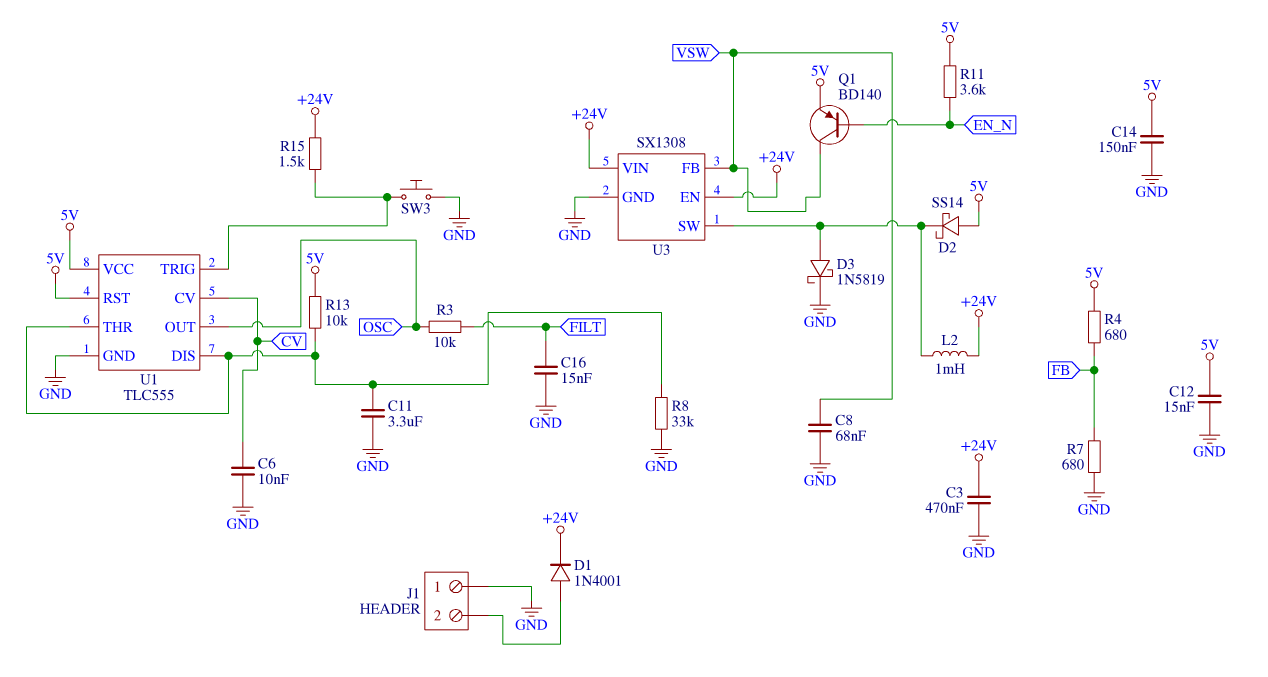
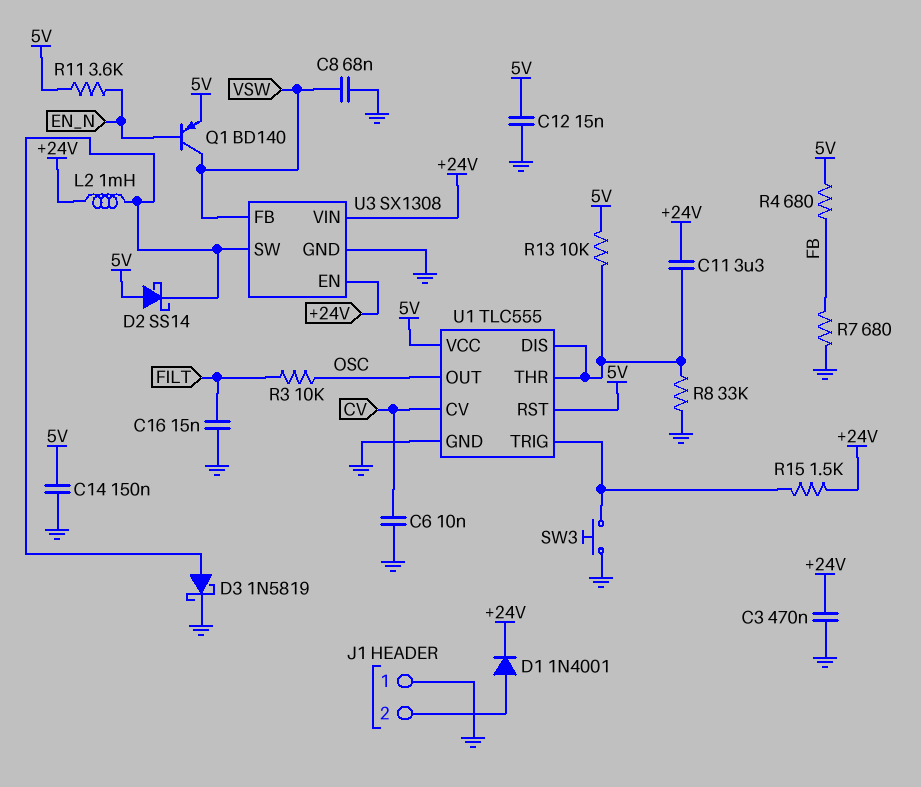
C11: 3.3uF (GND, U1/DIS) -> 3.3uF (+24V, U1/DIS)

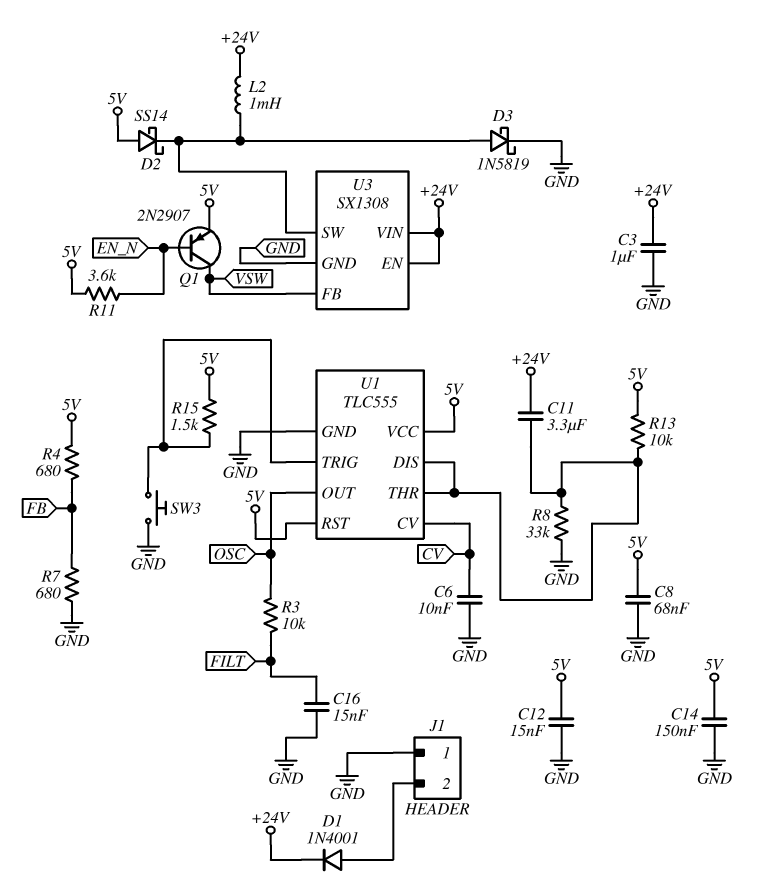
C3: 470nF (+24V, GND) -> 1uF (+24V, GND)
C8: 68nF (GND, VSW) -> 68nF (5V, GND)
Q1: PNP BD140 (B EN_N, C VSW, E 5V) -> PNP 2N2907 (B EN_N, C VSW, E 5V)
R15: 1.5k (+24V, U1/TRIG) -> 1.5k (5V, U1/TRIG)

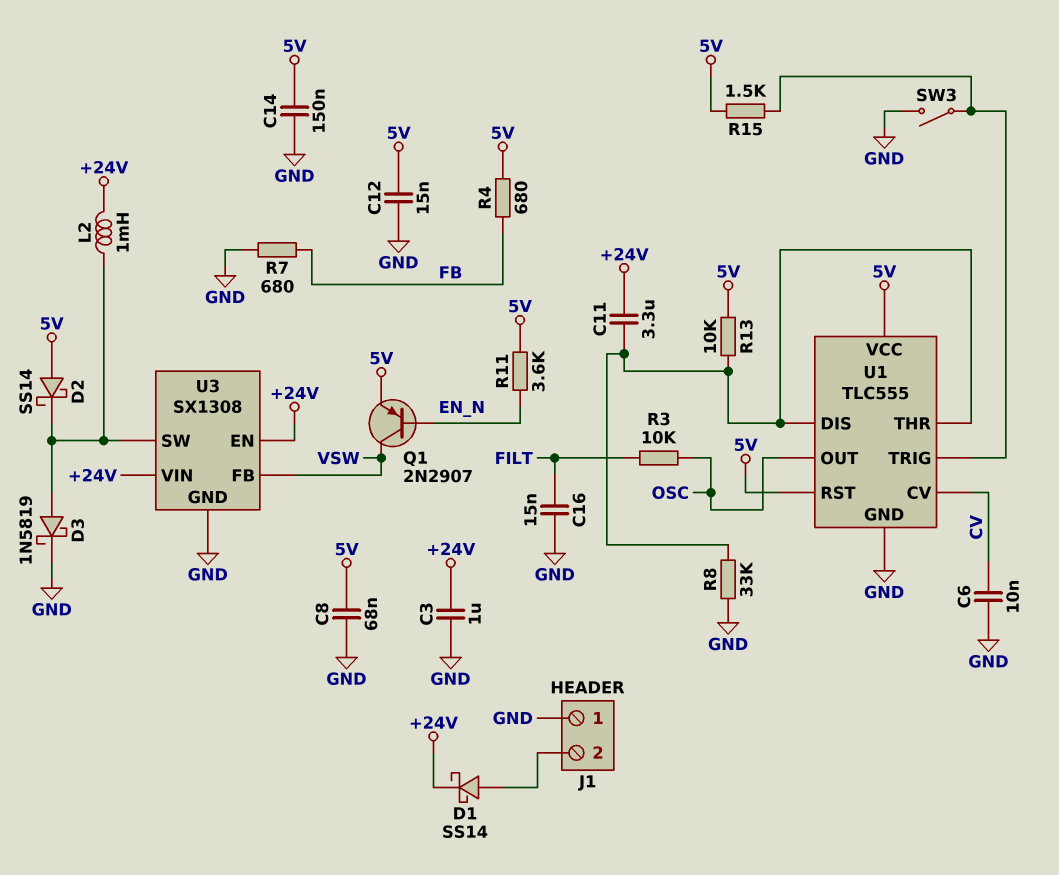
D1: diode 1N4001 (A J1/2, K +24V) -> schottky SS14 (A J1/2, K +24V)
SW3: button (GND, U1/TRIG) -> switch (GND, U1/TRIG)

